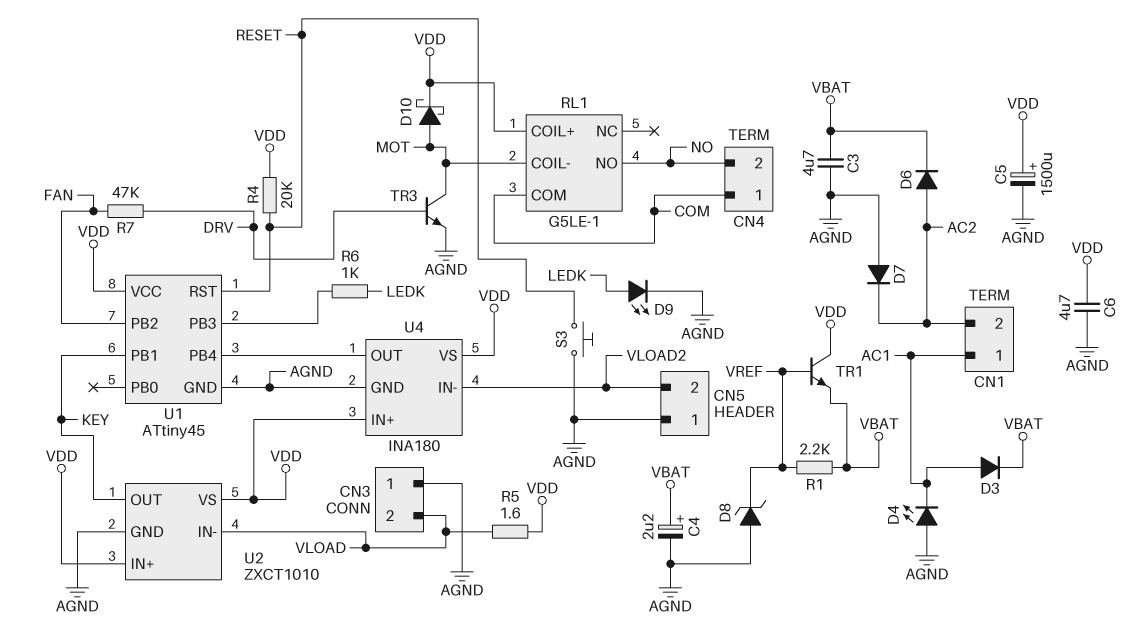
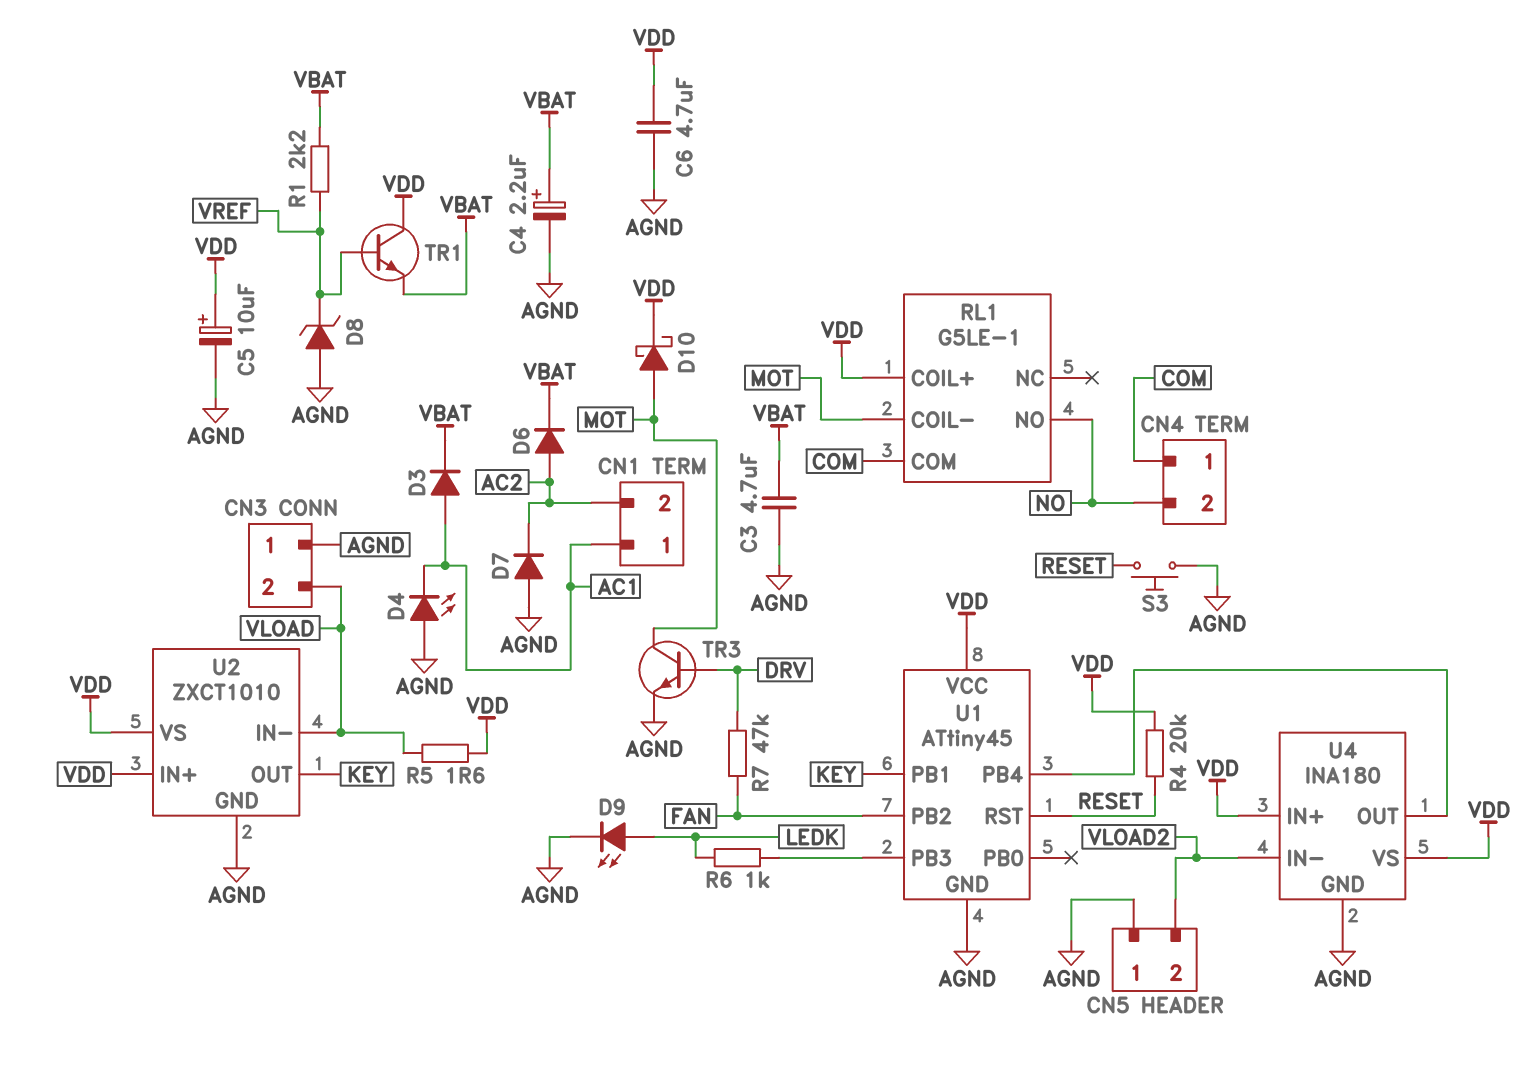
C5: 1500uF (plus VDD, minus AGND) -> 10uF (plus VDD, minus AGND)

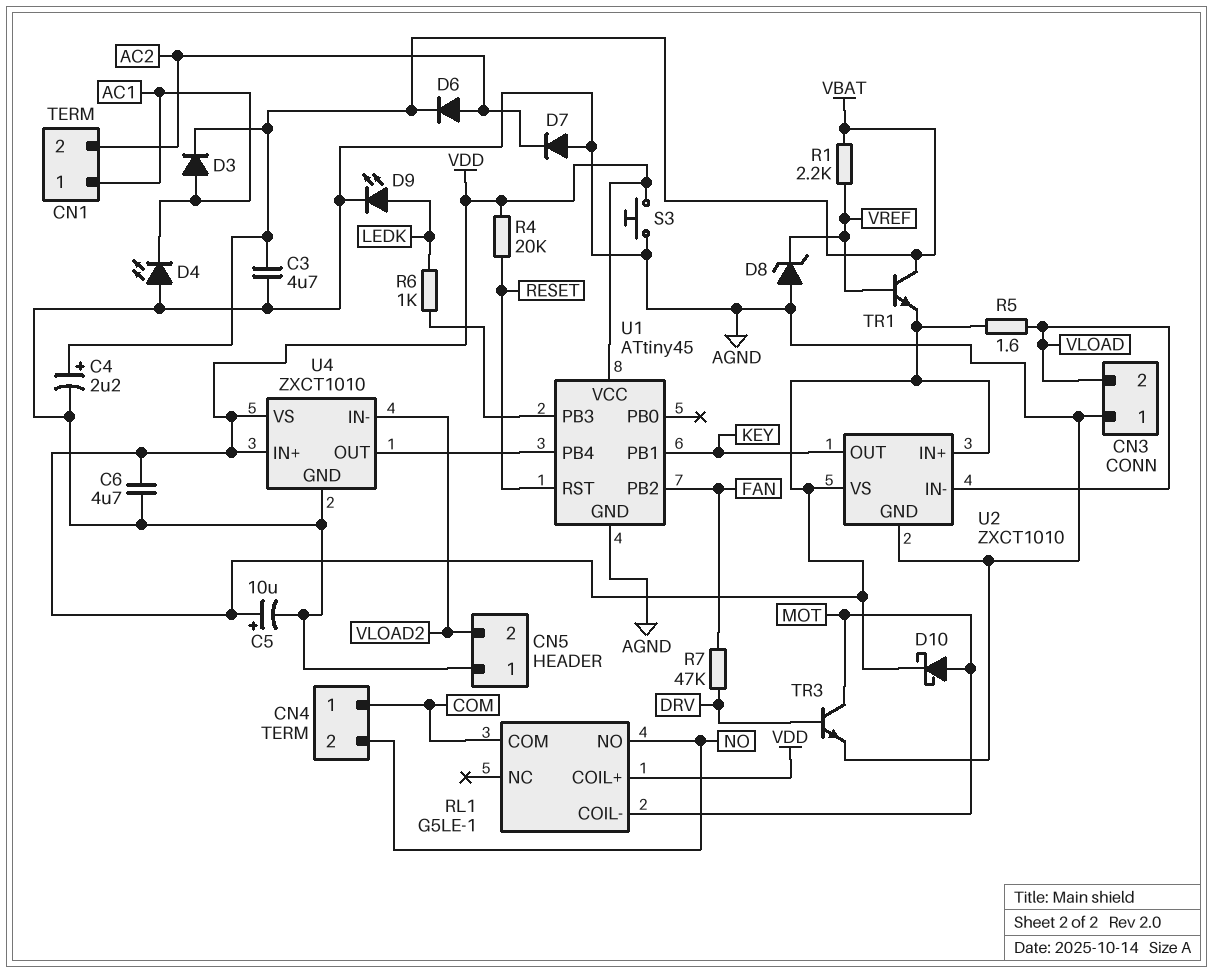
S3: button (AGND, RESET) -> button (AGND, VDD)
TR1: NPN (B VREF, C VDD, E VBAT) -> NPN (B VREF, C VBAT, E VDD)
U4: INA180 -> ZXCT1010

